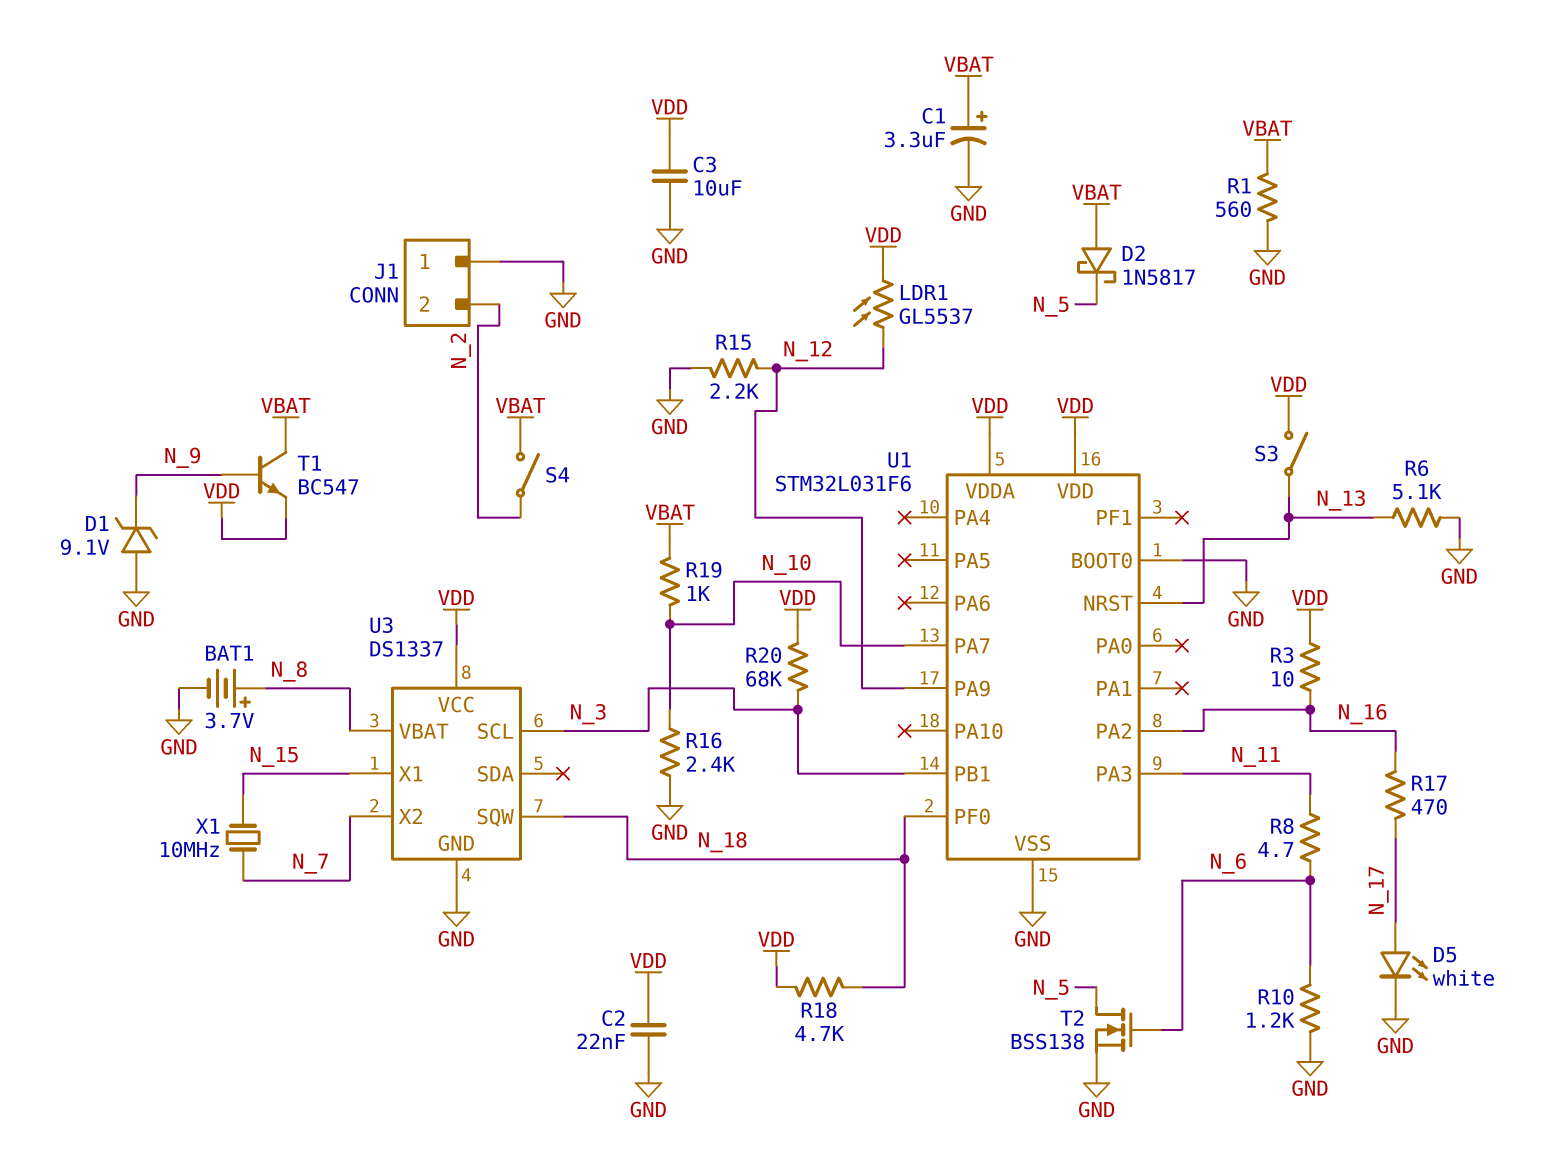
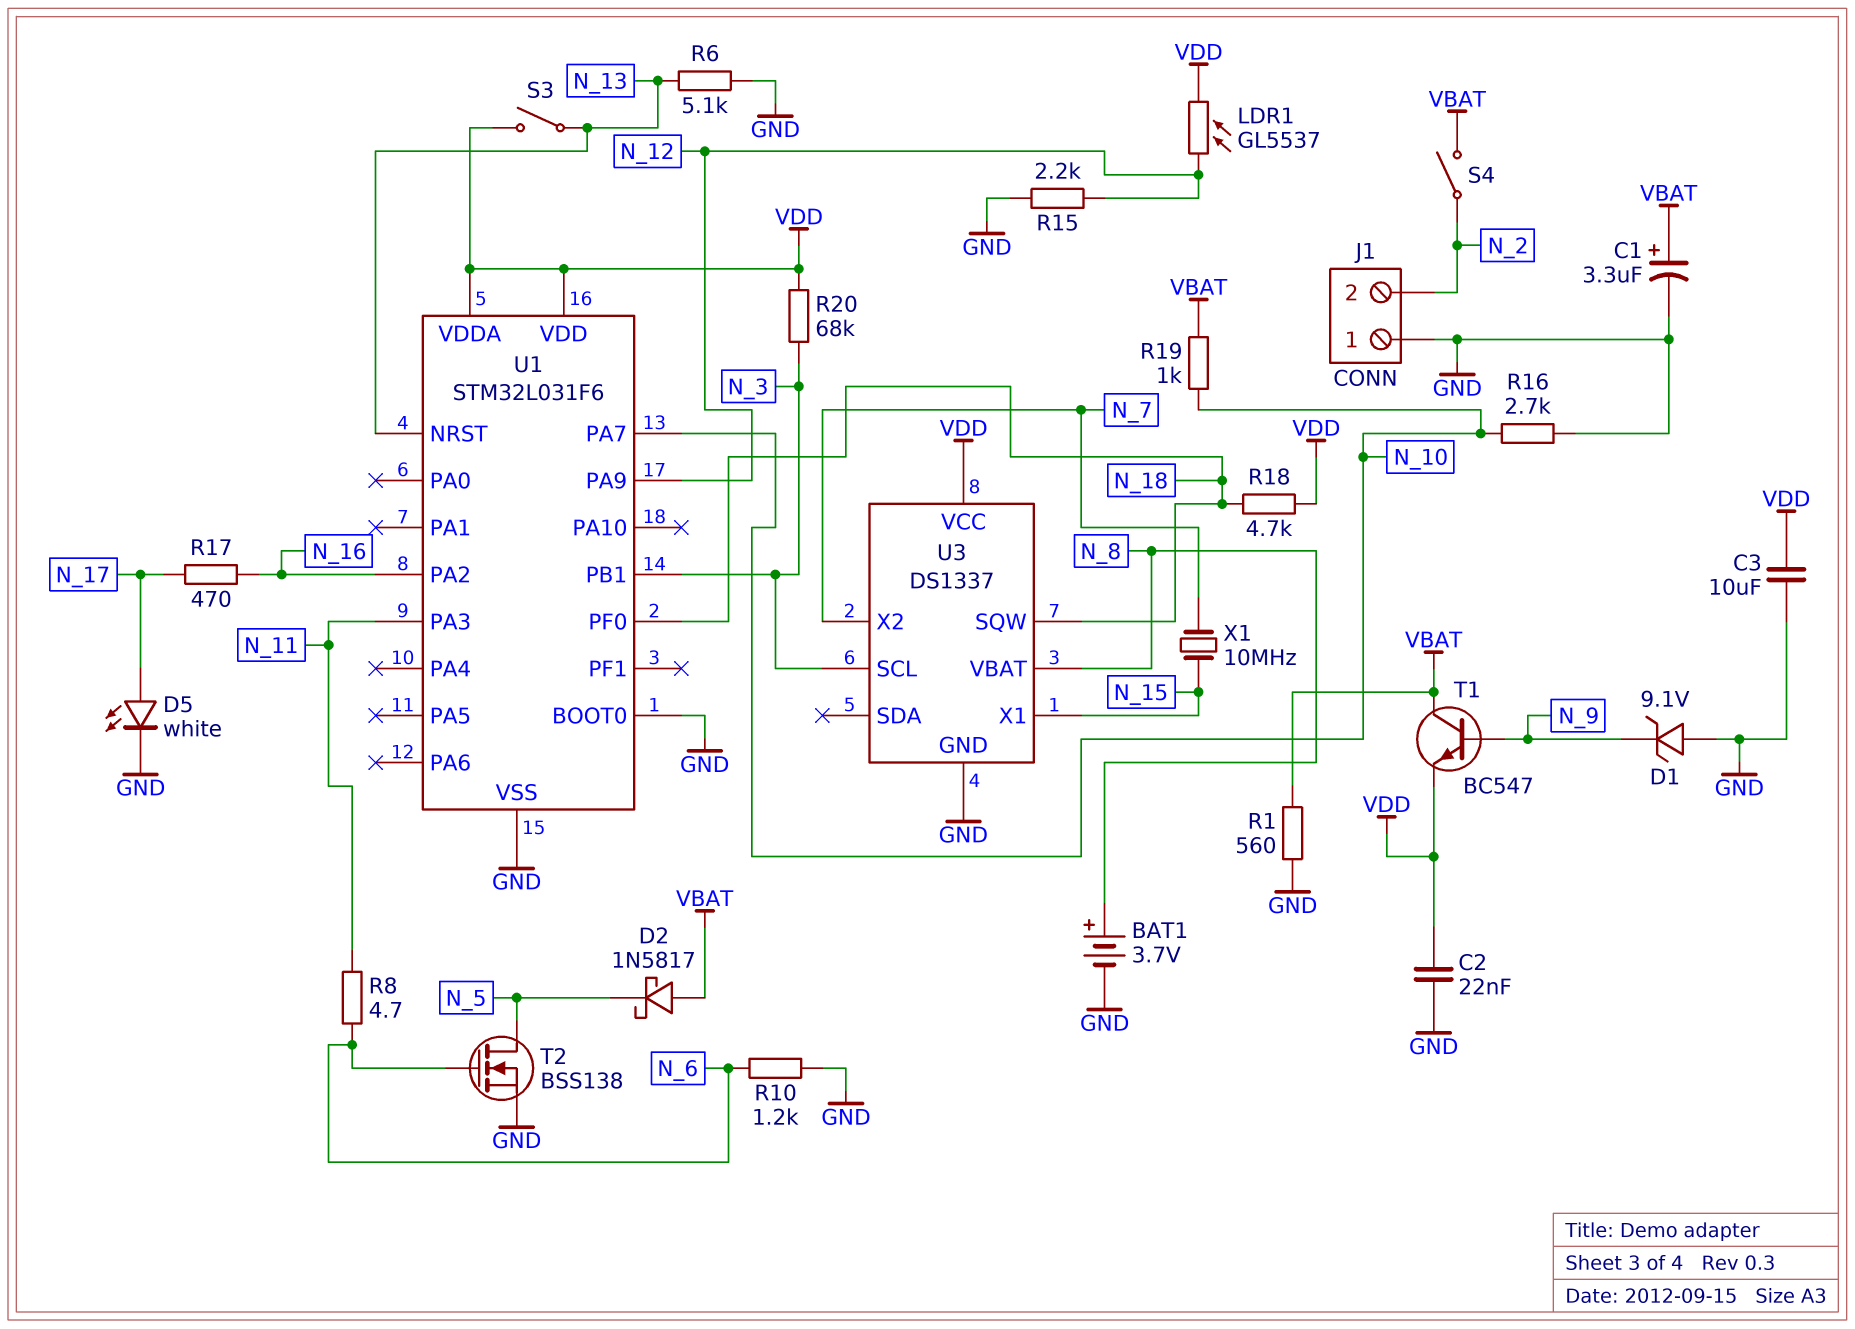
R3: 10 (N_16, VDD) -> none
R16: 2.4k (GND, N_10) -> 2.7k (GND, N_10)

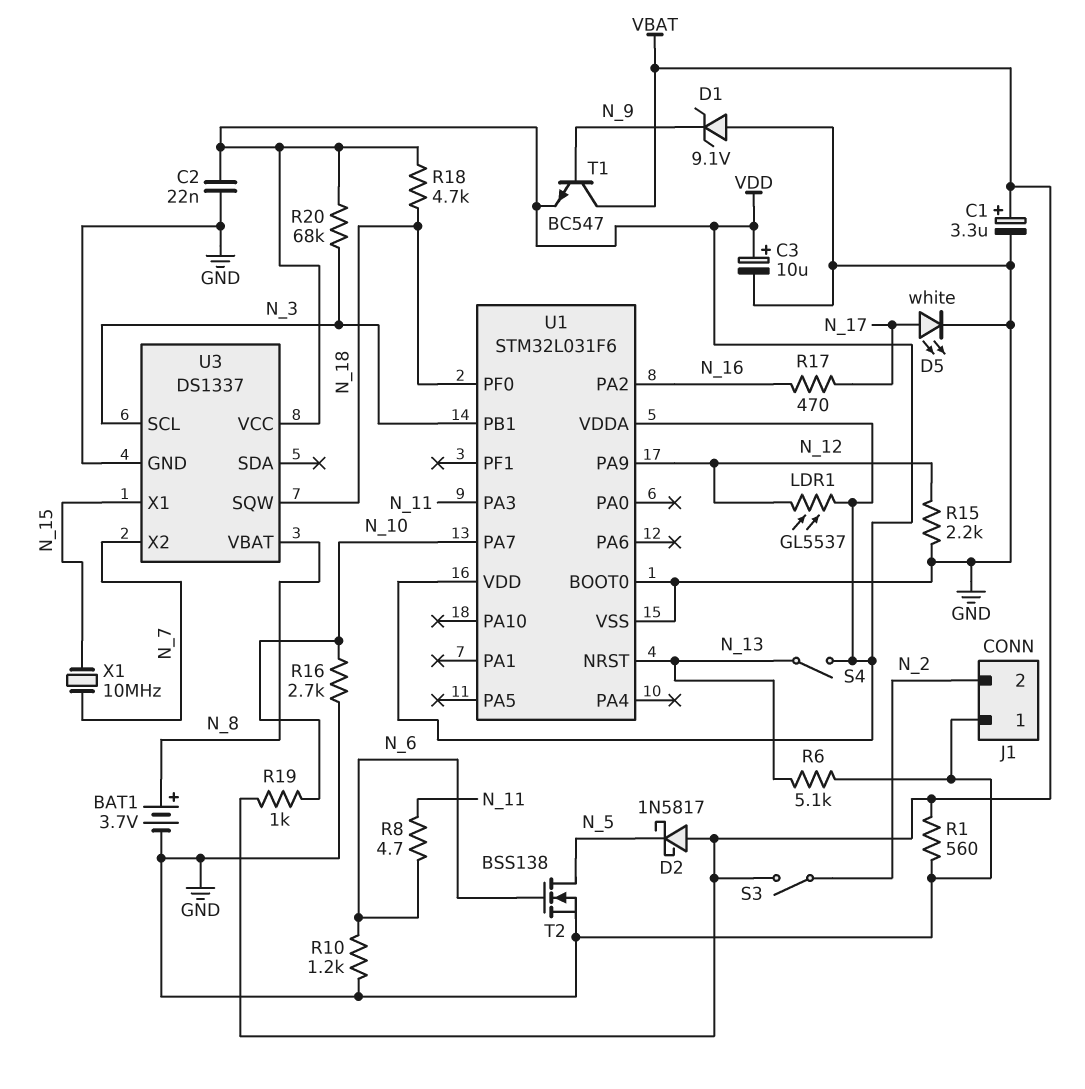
C3: 10uF (GND, VDD) -> 10uF (plus VDD, minus GND)
S3: switch (N_13, VDD) -> switch (N_2, VBAT)
S4: switch (N_2, VBAT) -> switch (N_13, VDD)

